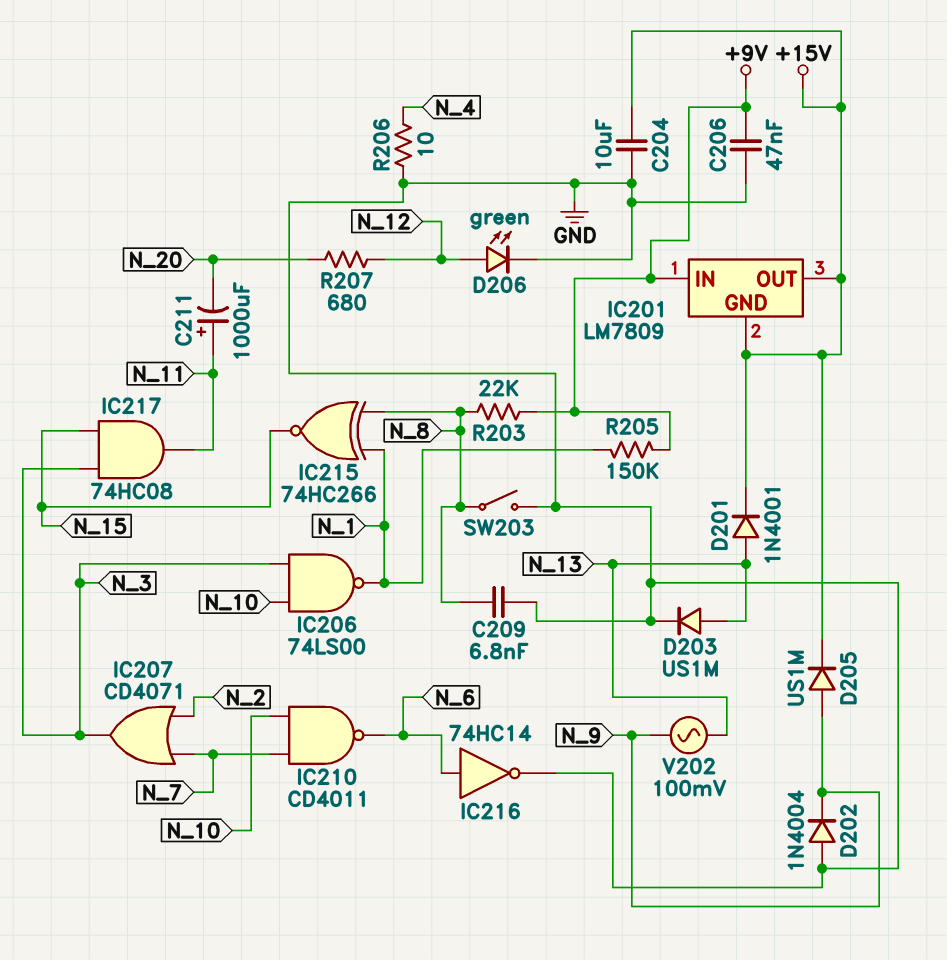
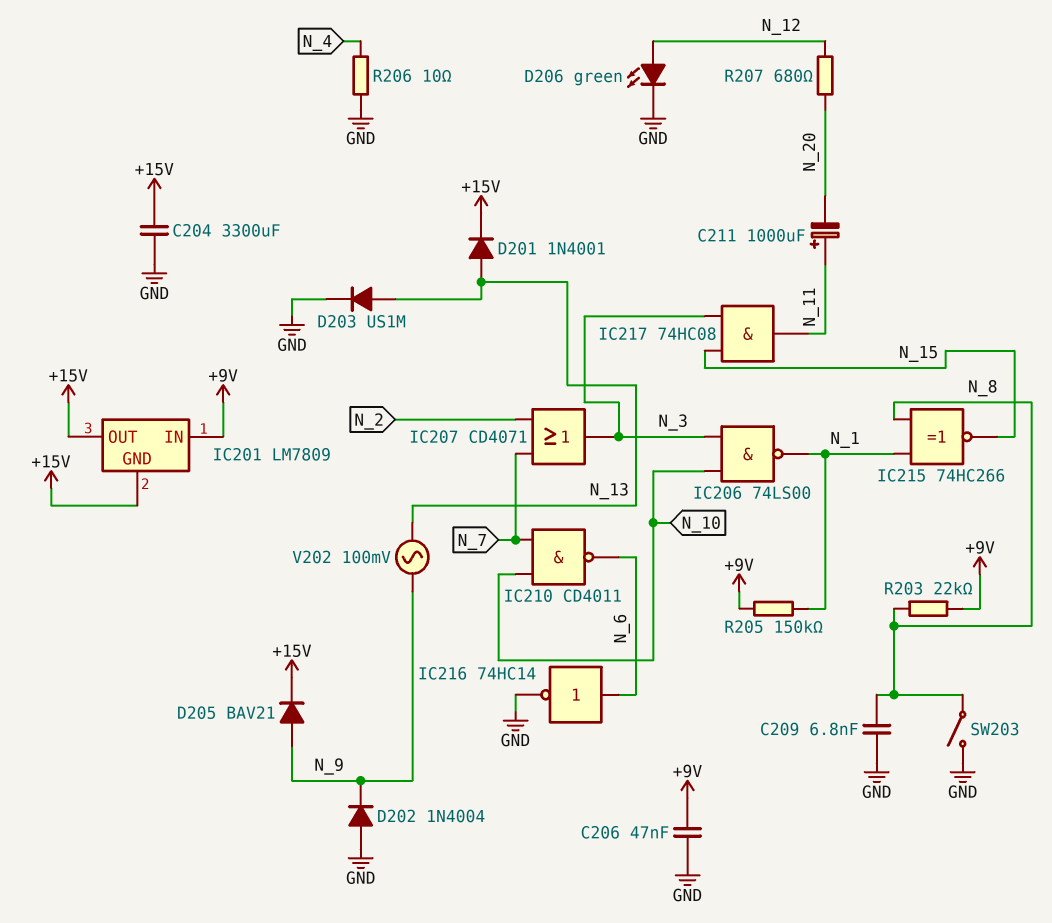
C204: 10uF (+15V, GND) -> 3300uF (+15V, GND)
D205: diode US1M (A N_9, K +15V) -> diode BAV21 (A N_9, K +15V)

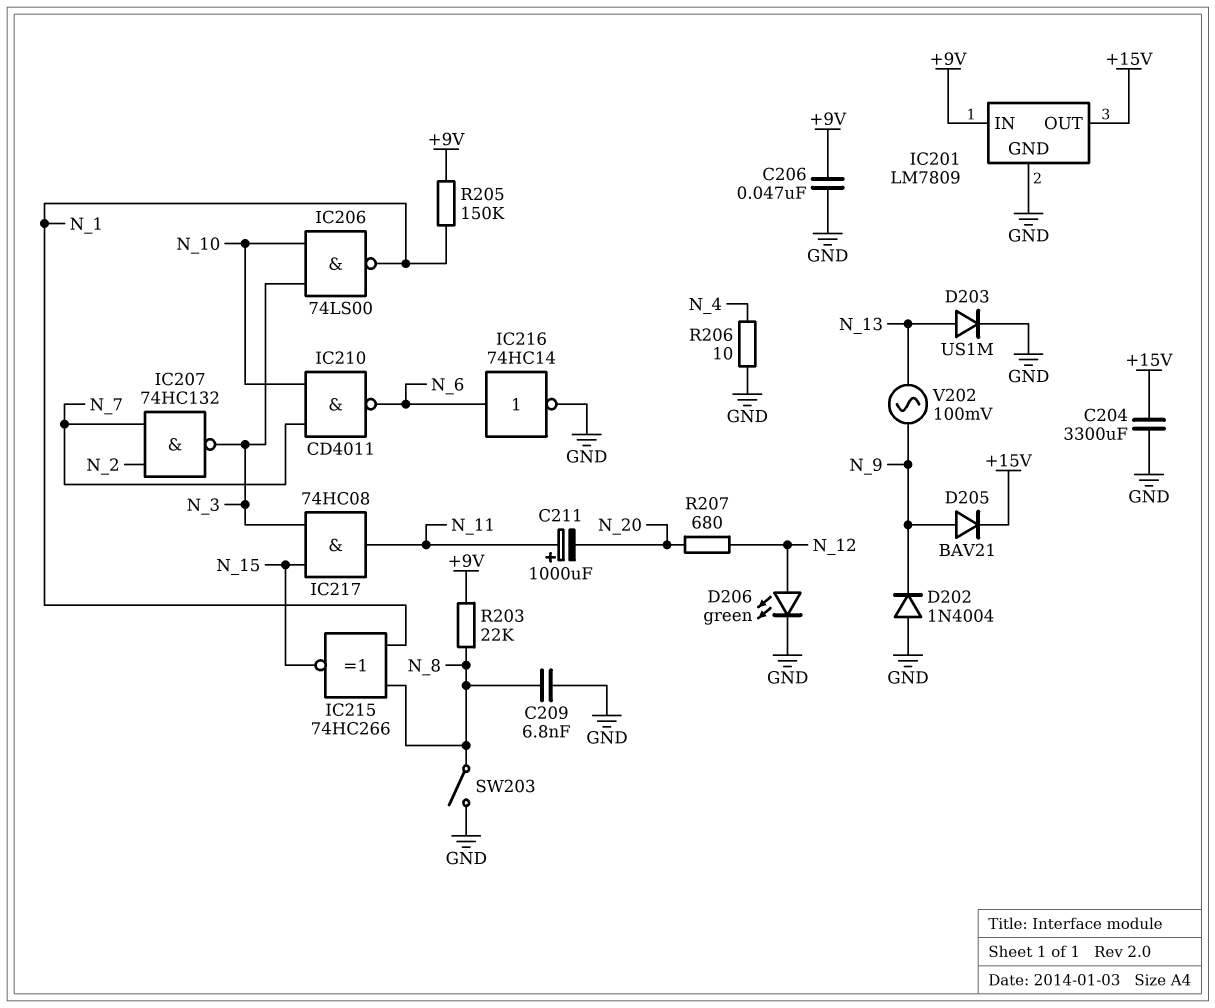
D201: diode 1N4001 (A N_13, K +15V) -> none
IC201 pin GND: +15V -> GND
IC207: OR CD4071 (in N_2, in N_7, out N_3) -> NAND 74HC132 (in N_2, in N_7, out N_3)

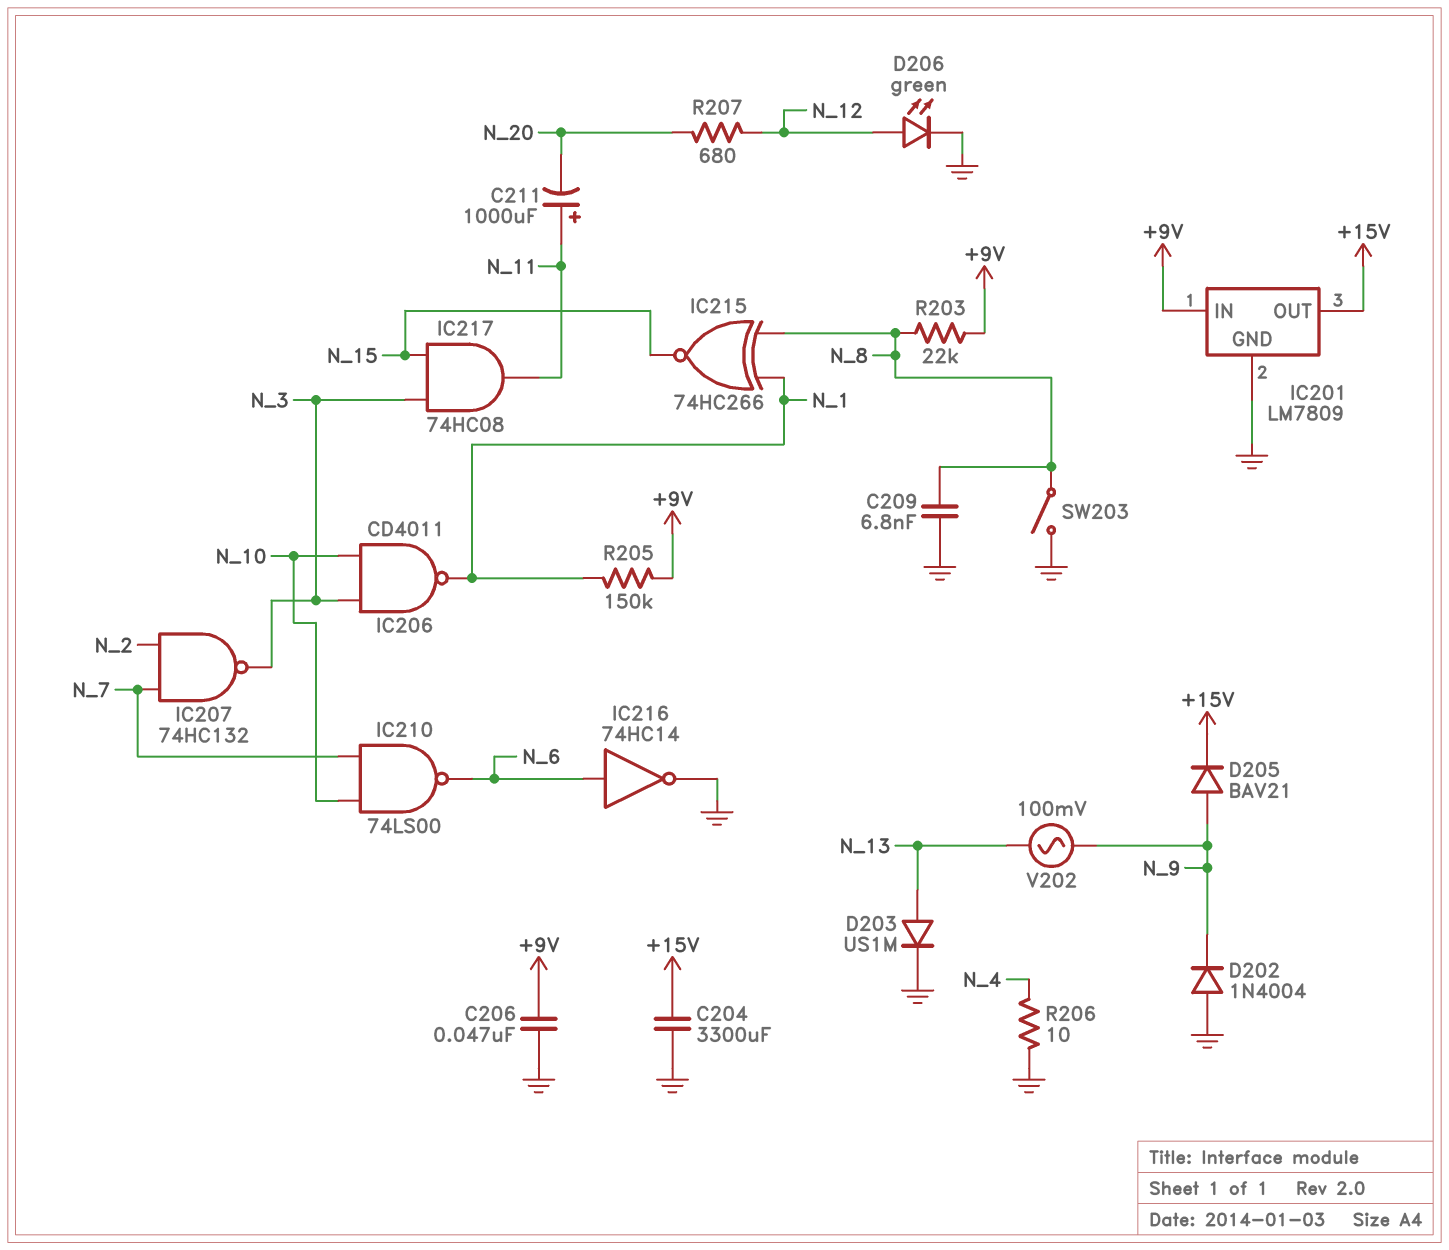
IC206: NAND 74LS00 (in N_3, in N_10, out N_1) -> NAND CD4011 (in N_3, in N_10, out N_1)
IC210: NAND CD4011 (in N_7, in N_10, out N_6) -> NAND 74LS00 (in N_7, in N_10, out N_6)

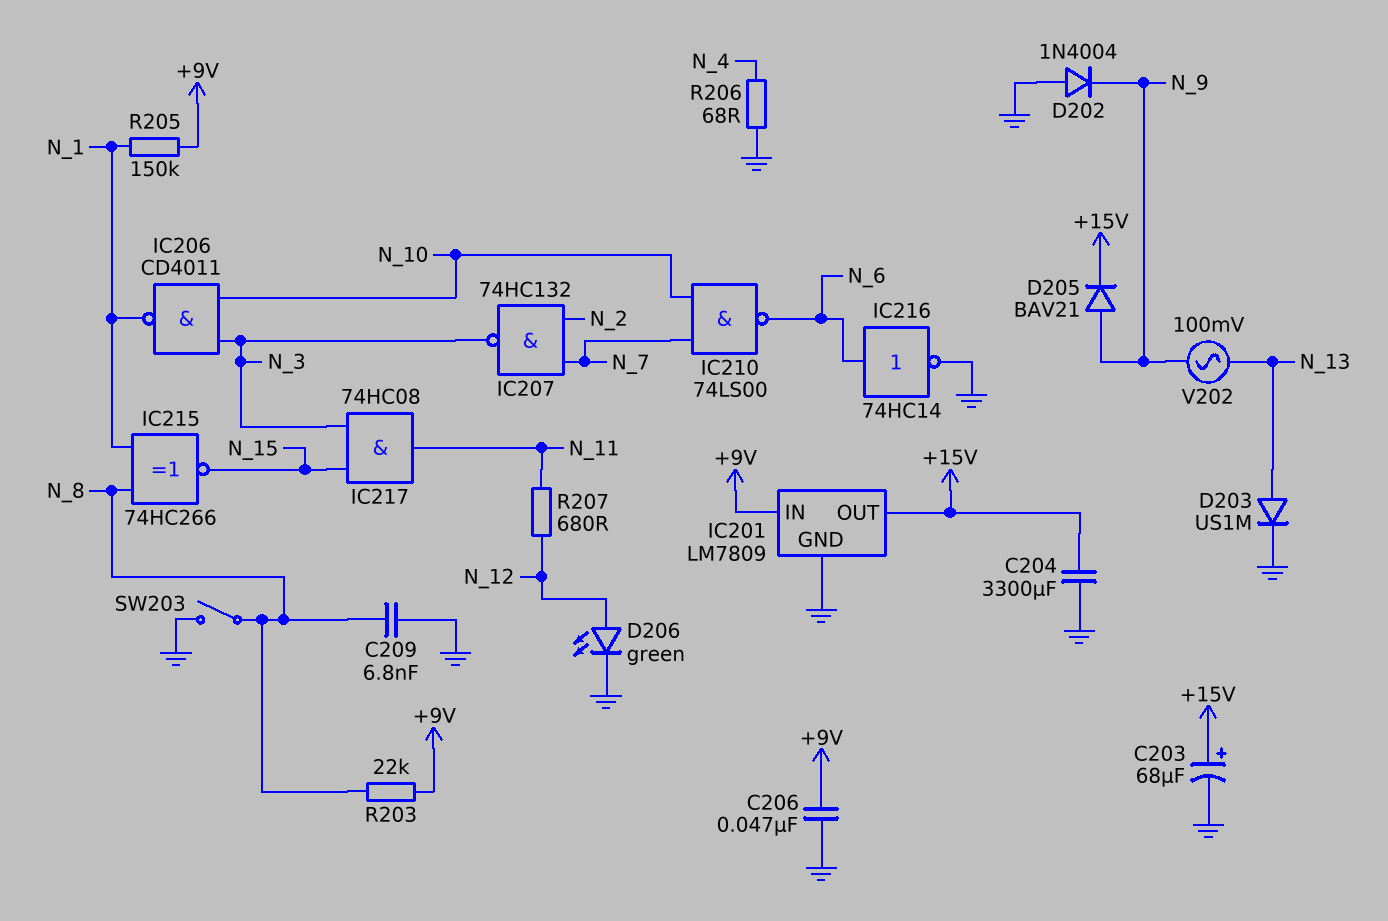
C203: none -> 68uF (plus +15V, minus GND)
C211: 1000uF (plus N_11, minus N_20) -> none
R206: 10 (GND, N_4) -> 68 (GND, N_4)
R207: 680 (N_12, N_20) -> 680 (N_11, N_12)

